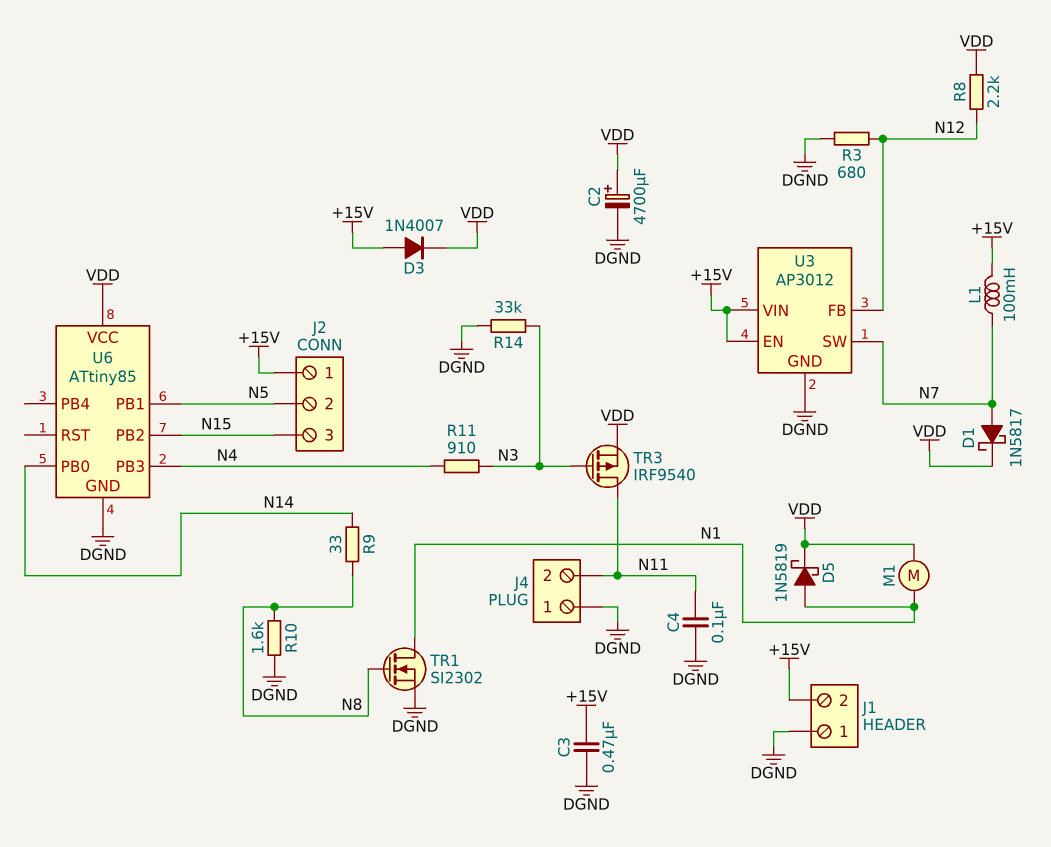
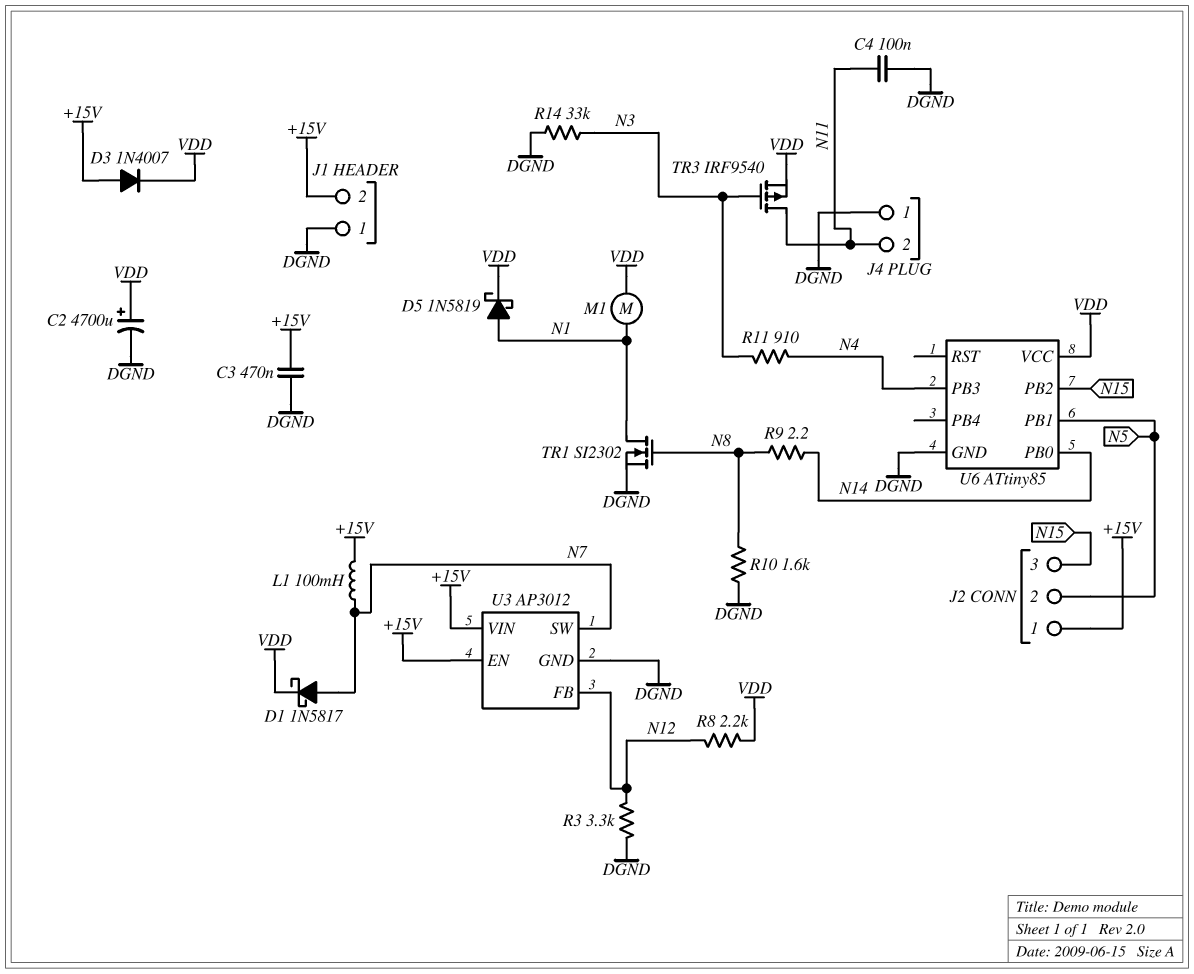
R3: 680 (DGND, N12) -> 3.3k (DGND, N12)
R9: 33 (N8, N14) -> 2.2 (N8, N14)

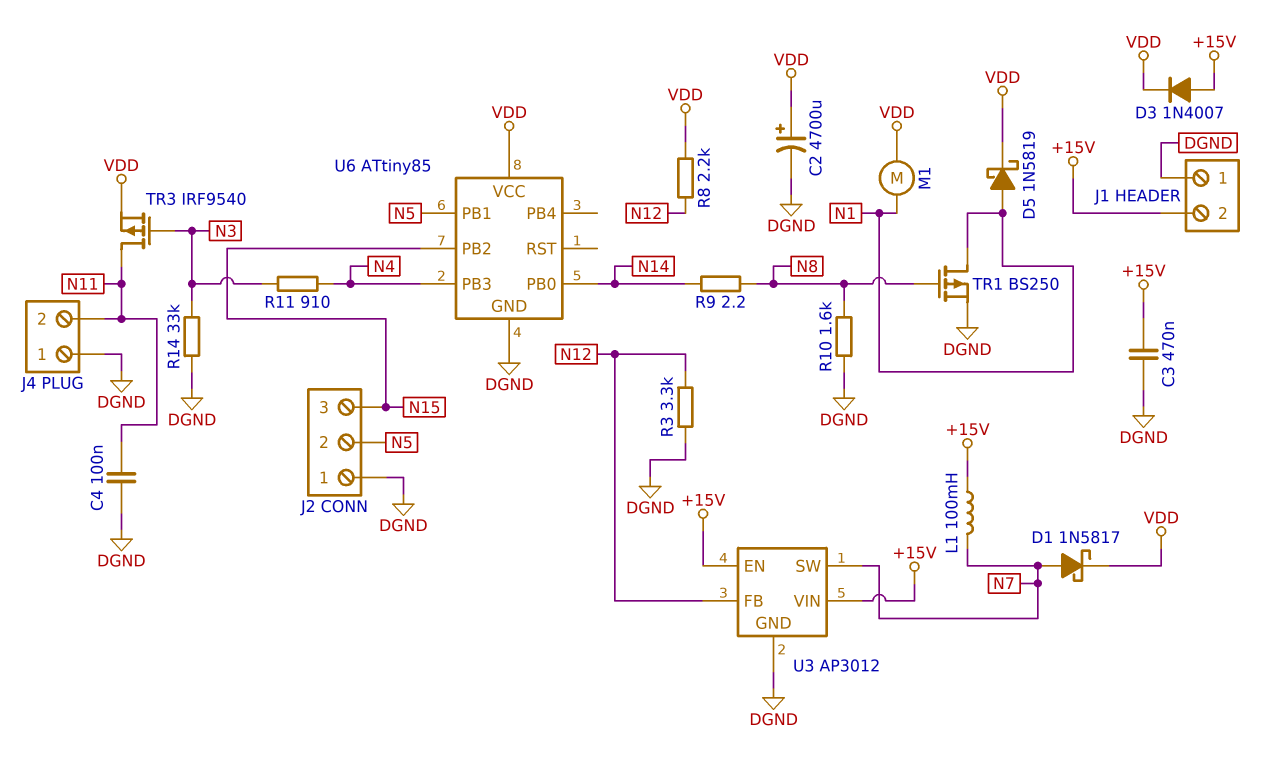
J2 pin 1: +15V -> DGND
TR1: NMOS SI2302 (G N8, D N1, S DGND) -> PMOS BS250 (G N8, D N1, S DGND)

